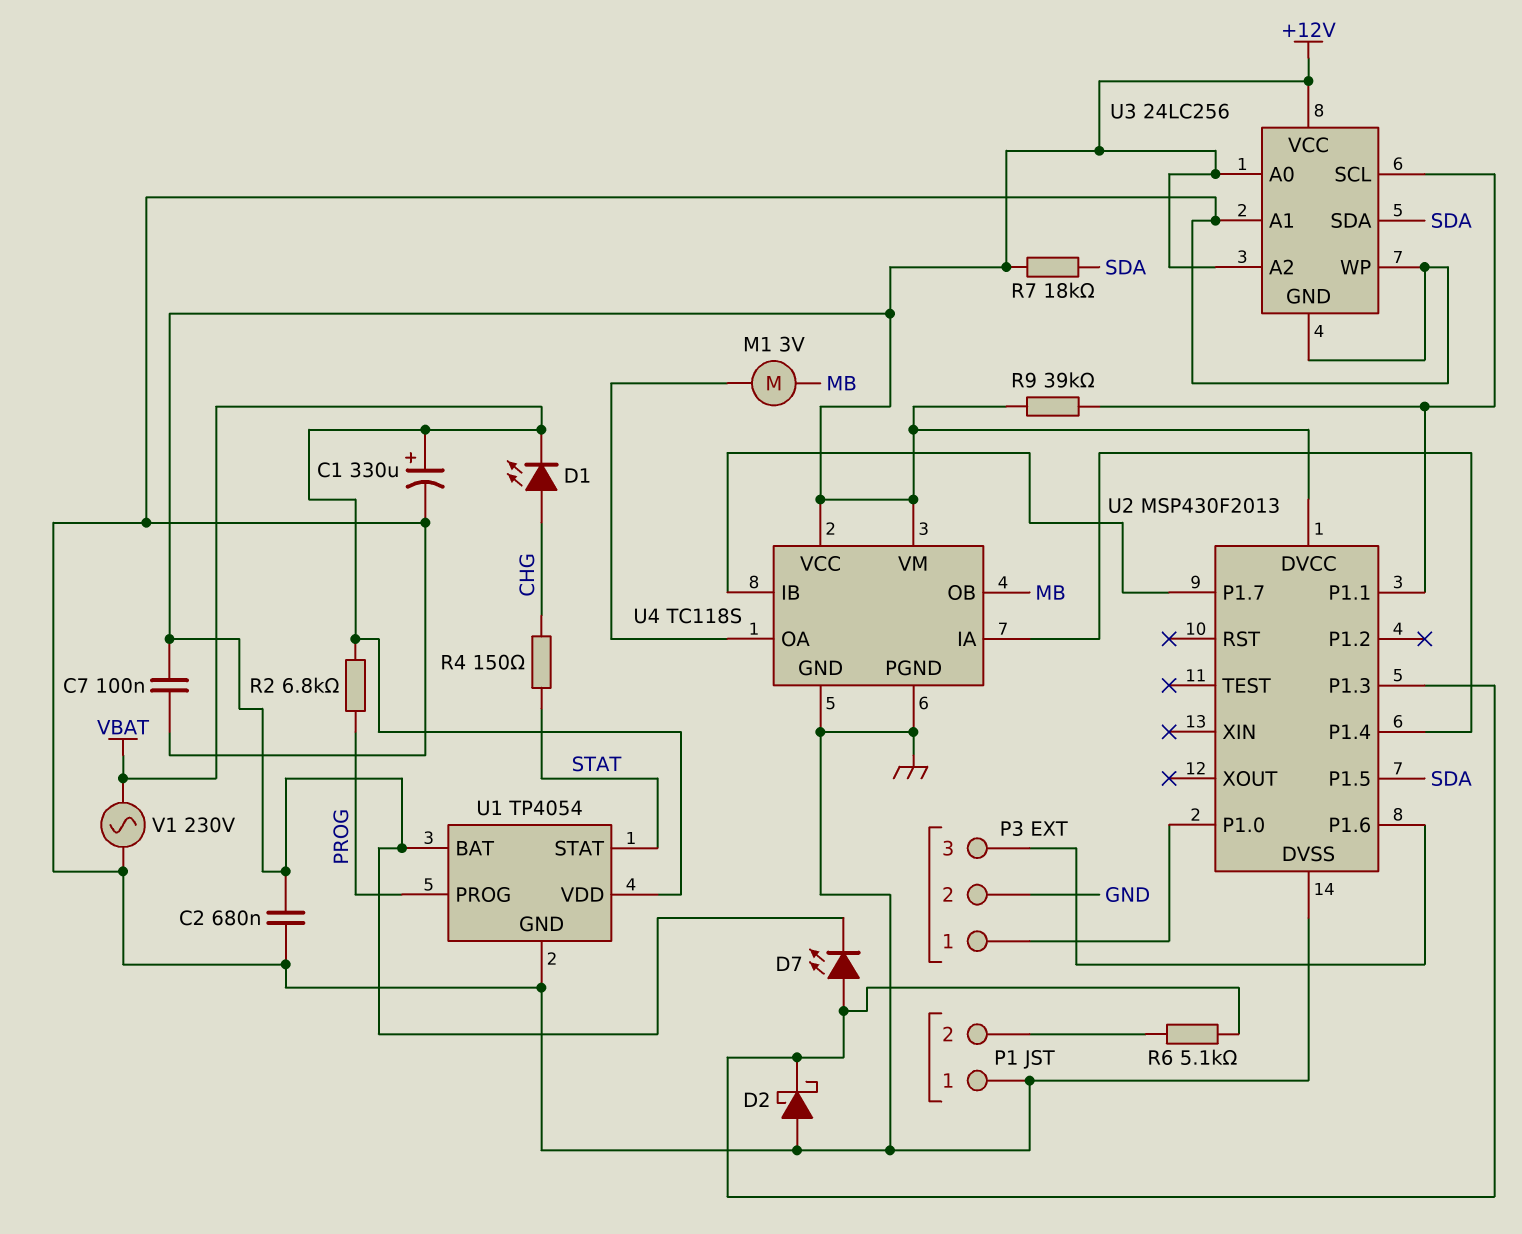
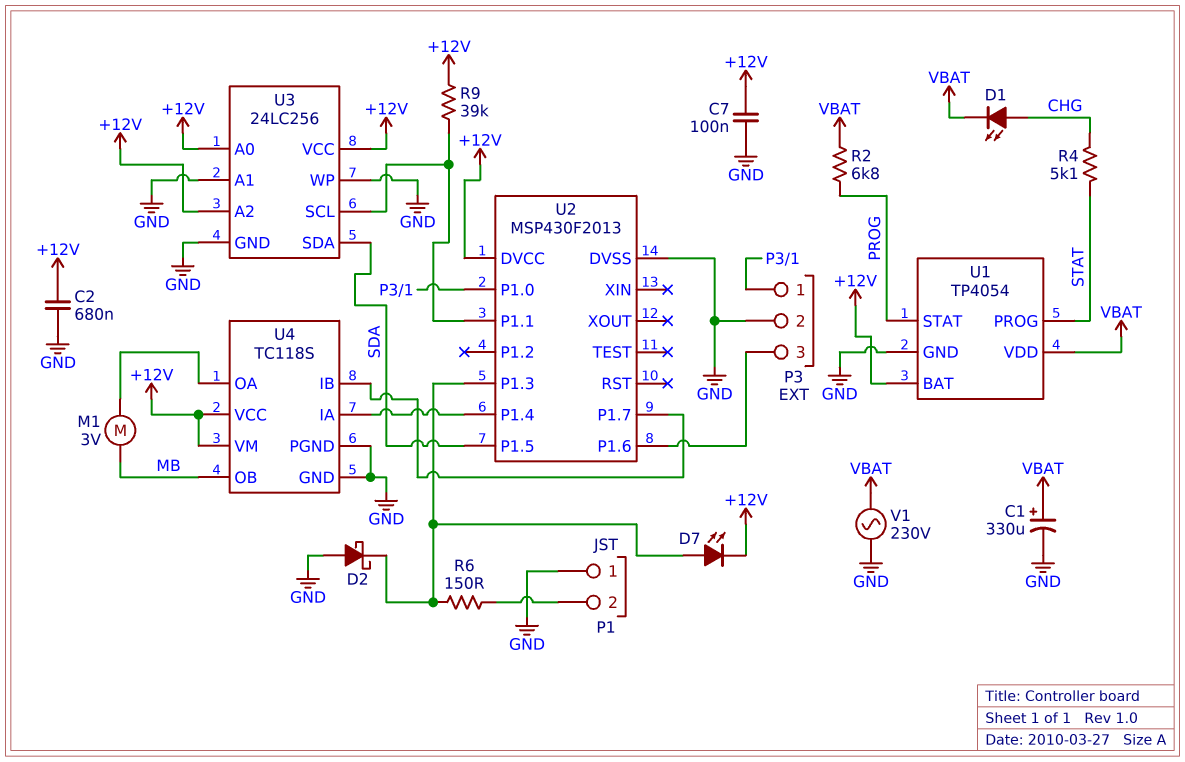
R4: 150 (CHG, STAT) -> 5.1k (CHG, STAT)
R6: 5.1k (P1/2, U2/P1.3) -> 150 (P1/2, U2/P1.3)
R7: 18k (+12V, SDA) -> none
U1 pin PROG: PROG -> STAT
U1 pin STAT: STAT -> PROG

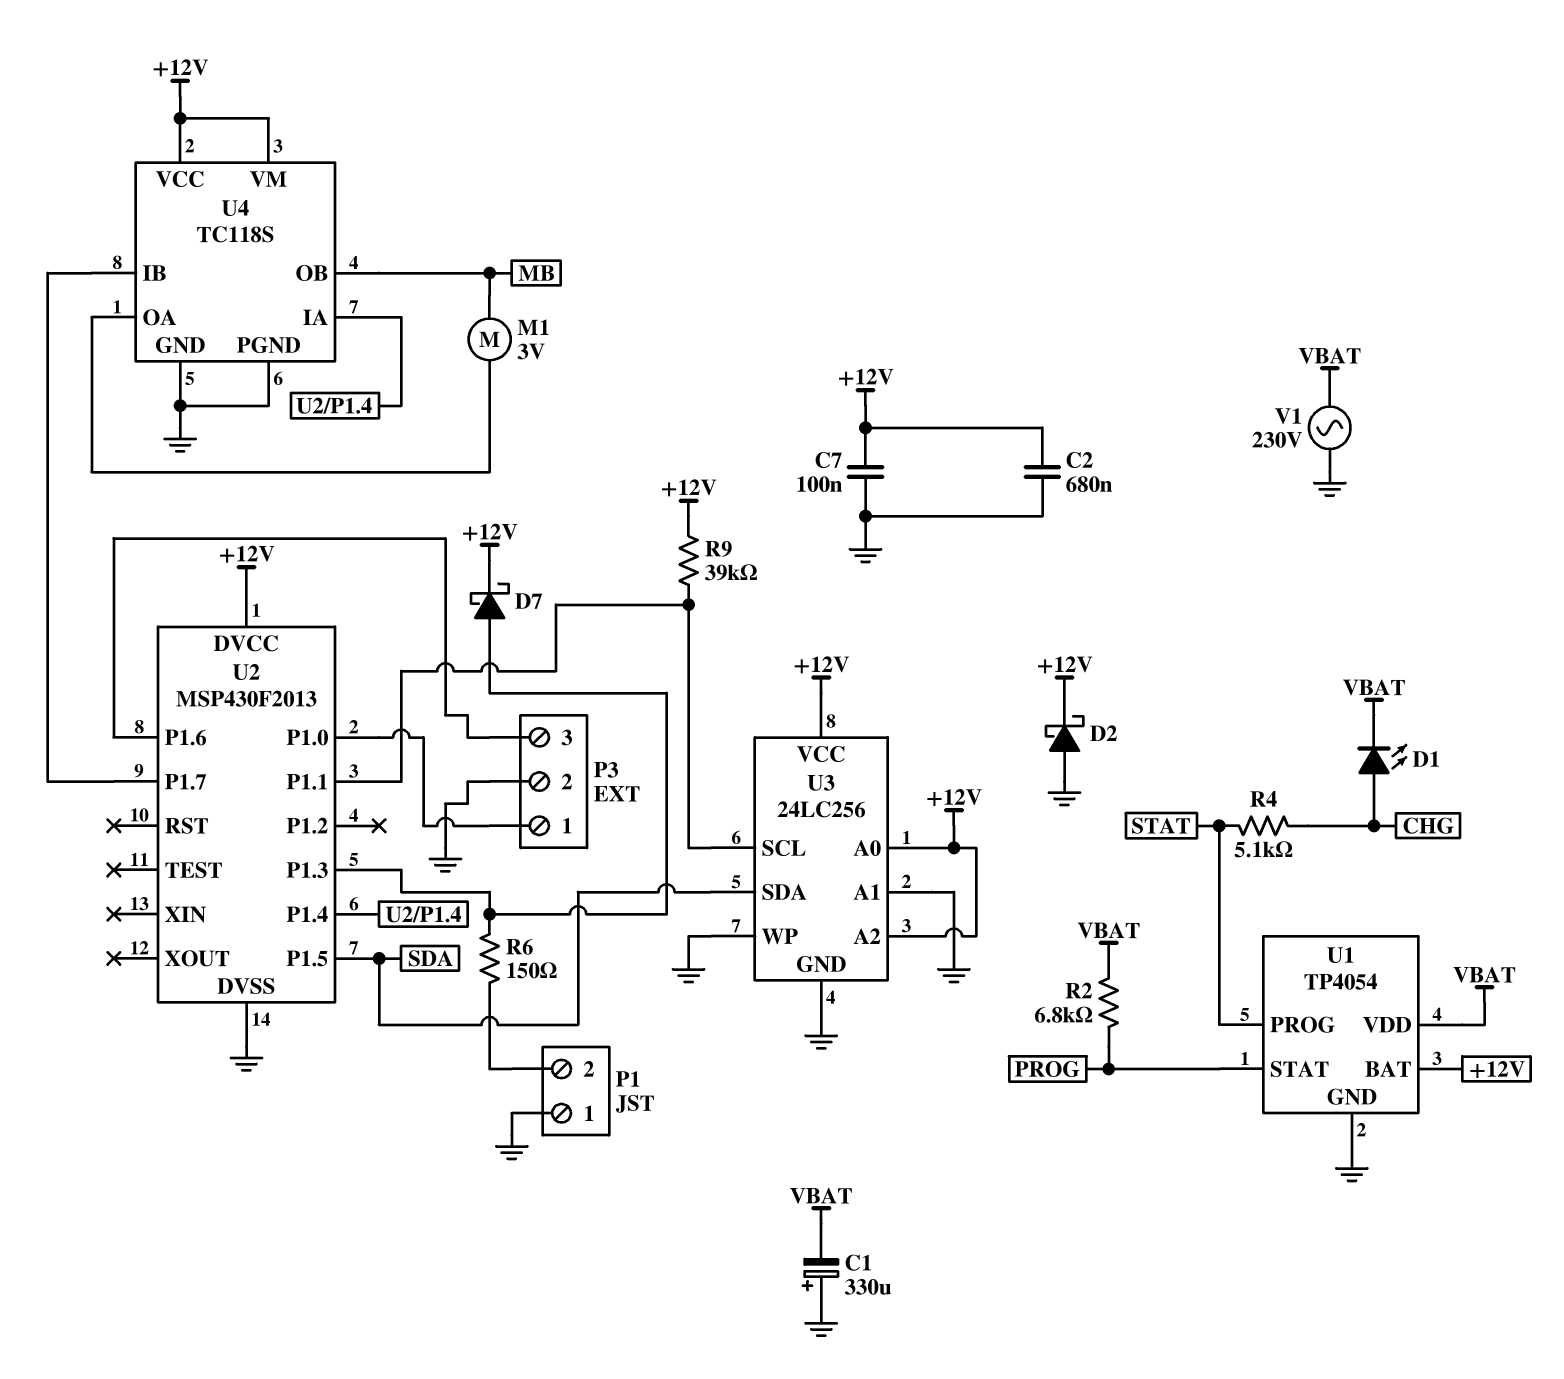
C1: 330uF (plus VBAT, minus GND) -> 330uF (plus GND, minus VBAT)
D2: schottky (A GND, K U2/P1.3) -> schottky (A GND, K +12V)
D7: LED (A U2/P1.3, K +12V) -> schottky (A U2/P1.3, K +12V)

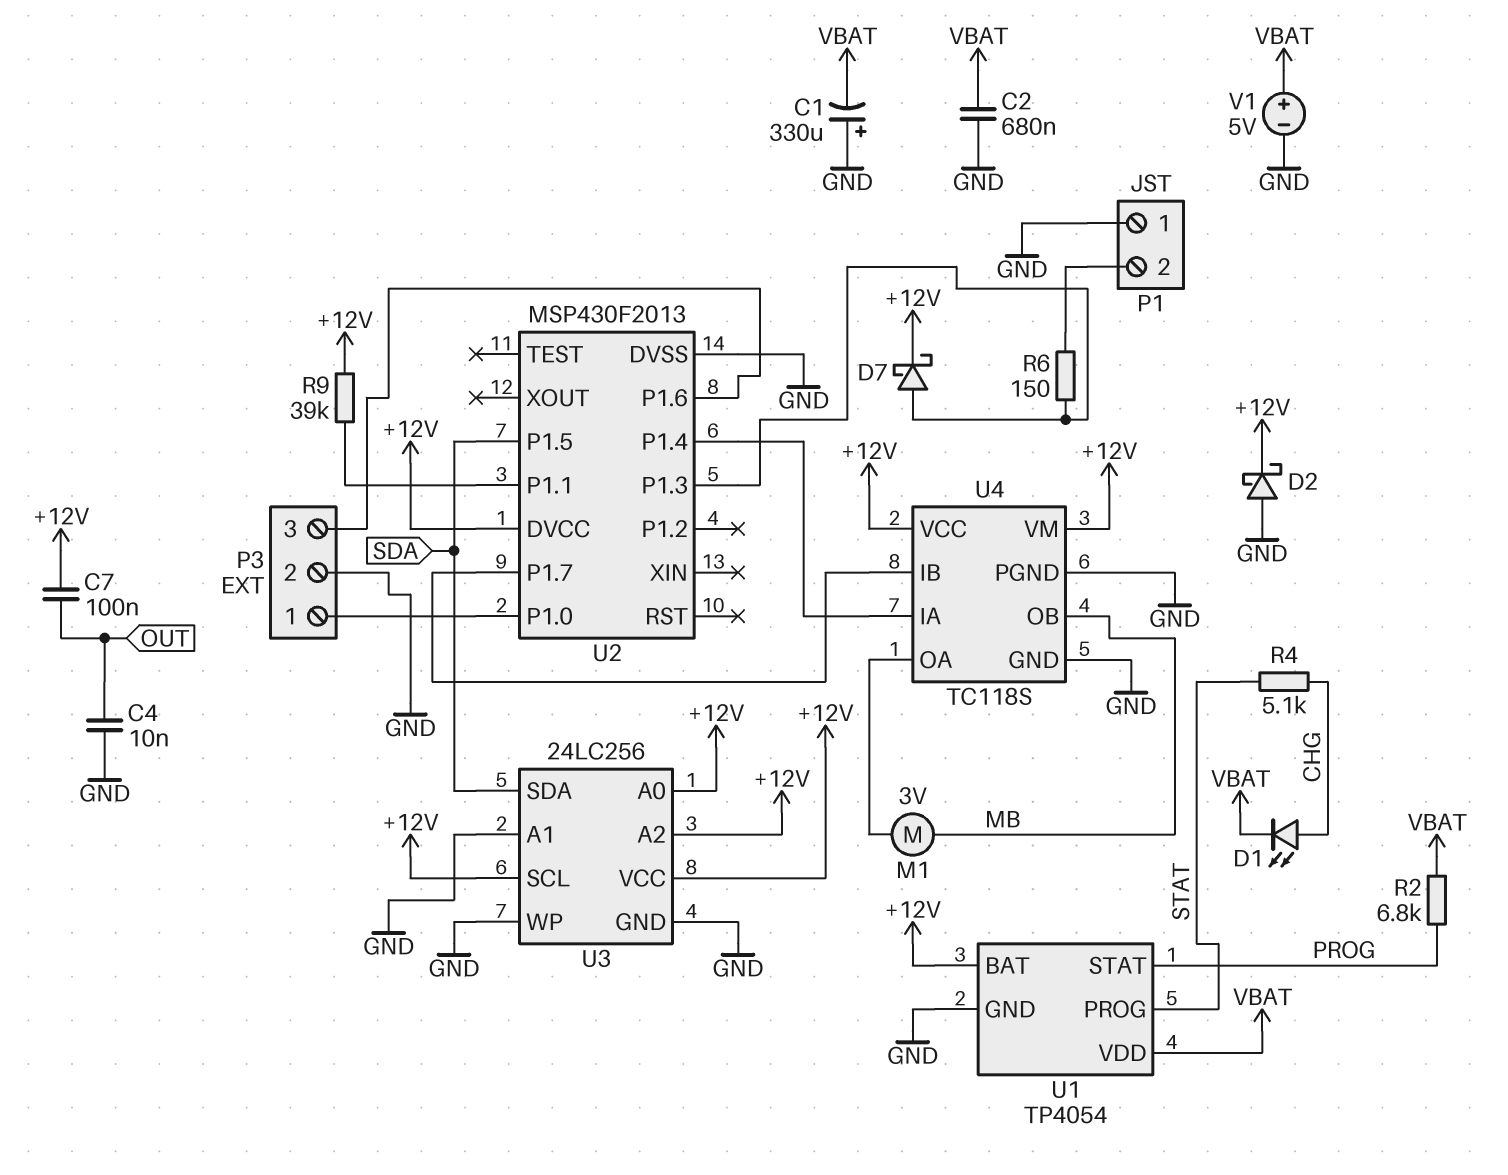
C2: 680nF (+12V, GND) -> 680nF (GND, VBAT)
C4: none -> 10nF (GND, OUT)
C7: 100nF (+12V, GND) -> 100nF (+12V, OUT)
U3 pin SCL: U2/P1.1 -> +12V
V1: AC 230V (GND, VBAT) -> 5V (plus VBAT, minus GND)

